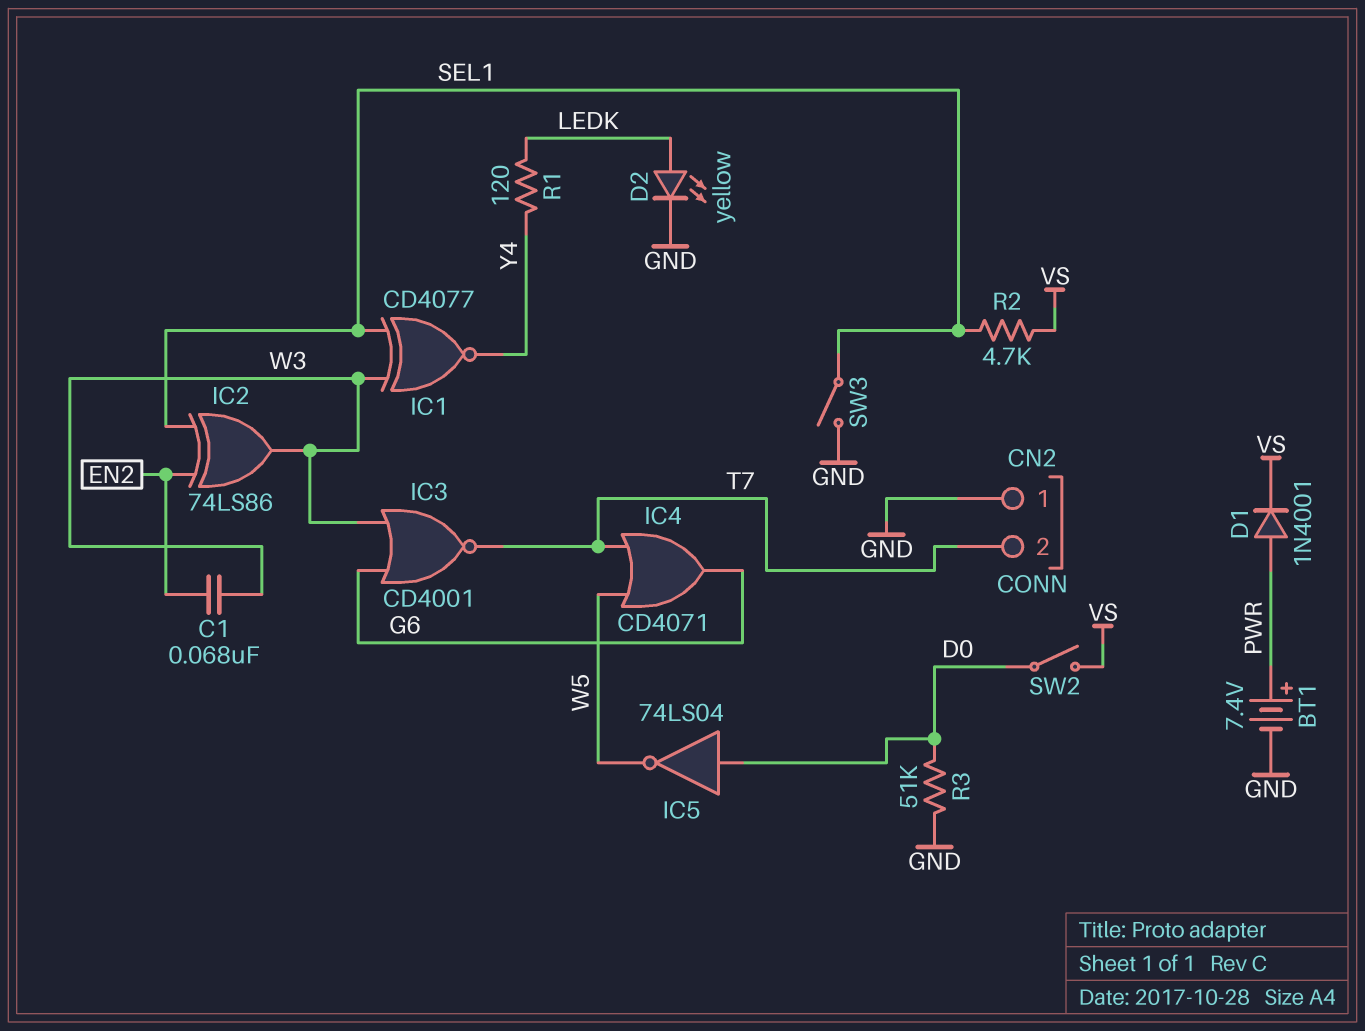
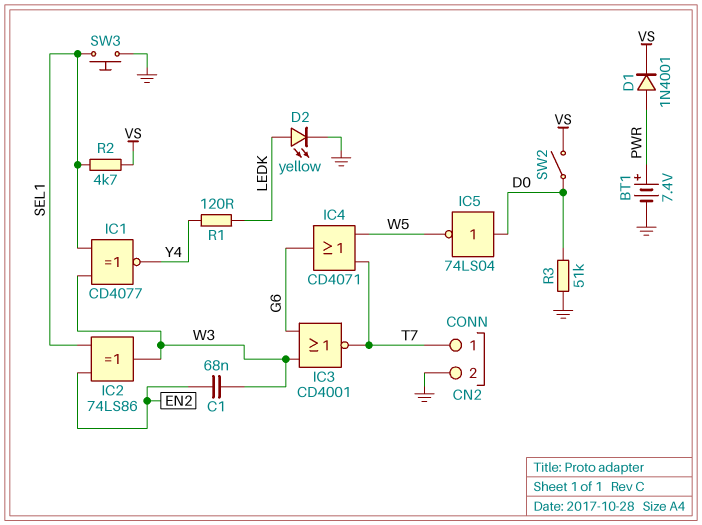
CN2 pin 1: GND -> T7
CN2 pin 2: T7 -> GND
SW3: switch (GND, SEL1) -> button (GND, SEL1)

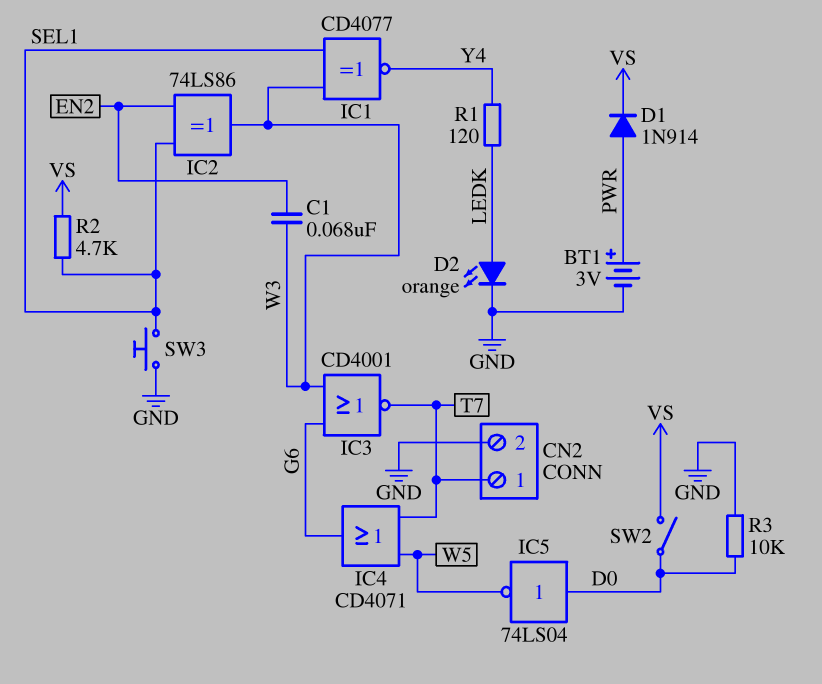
BT1: 7.4V (plus PWR, minus GND) -> 3V (plus PWR, minus GND)
D1: diode 1N4001 (A PWR, K VS) -> diode 1N914 (A PWR, K VS)
D2: LED yellow (A LEDK, K GND) -> LED orange (A LEDK, K GND)
R3: 51k (D0, GND) -> 10k (D0, GND)

